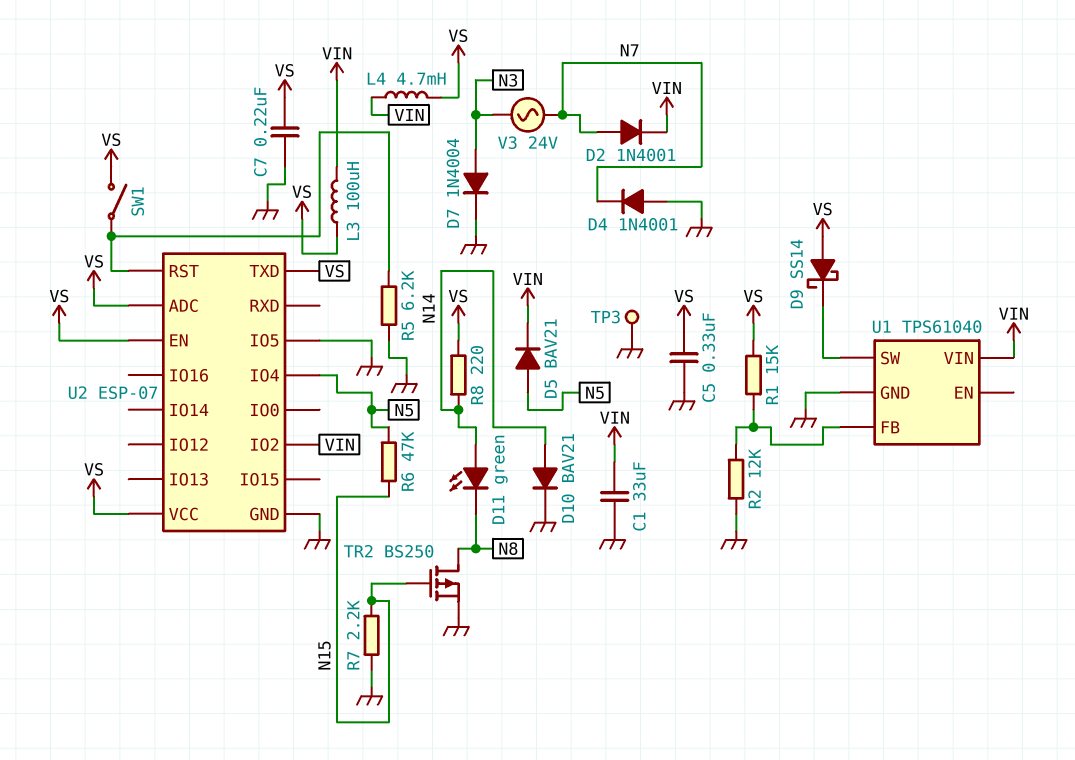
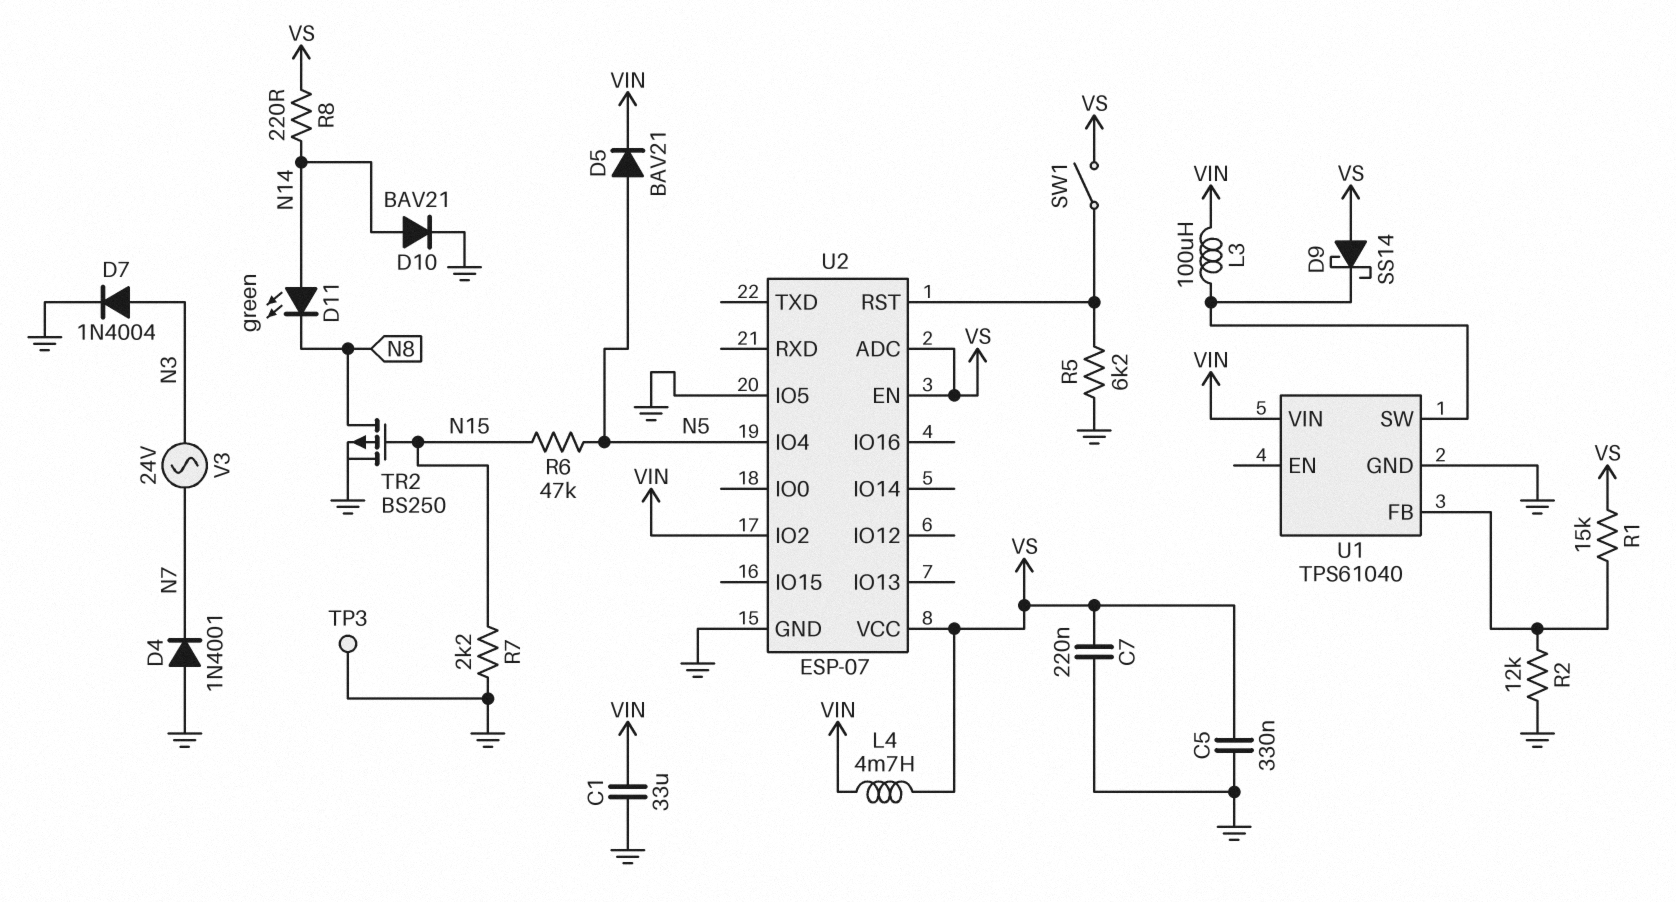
D2: diode 1N4001 (A N7, K VIN) -> none
L3: 100uH (VIN, VS) -> 100uH (U1/SW, VIN)
U2 pin TXD: VS -> none

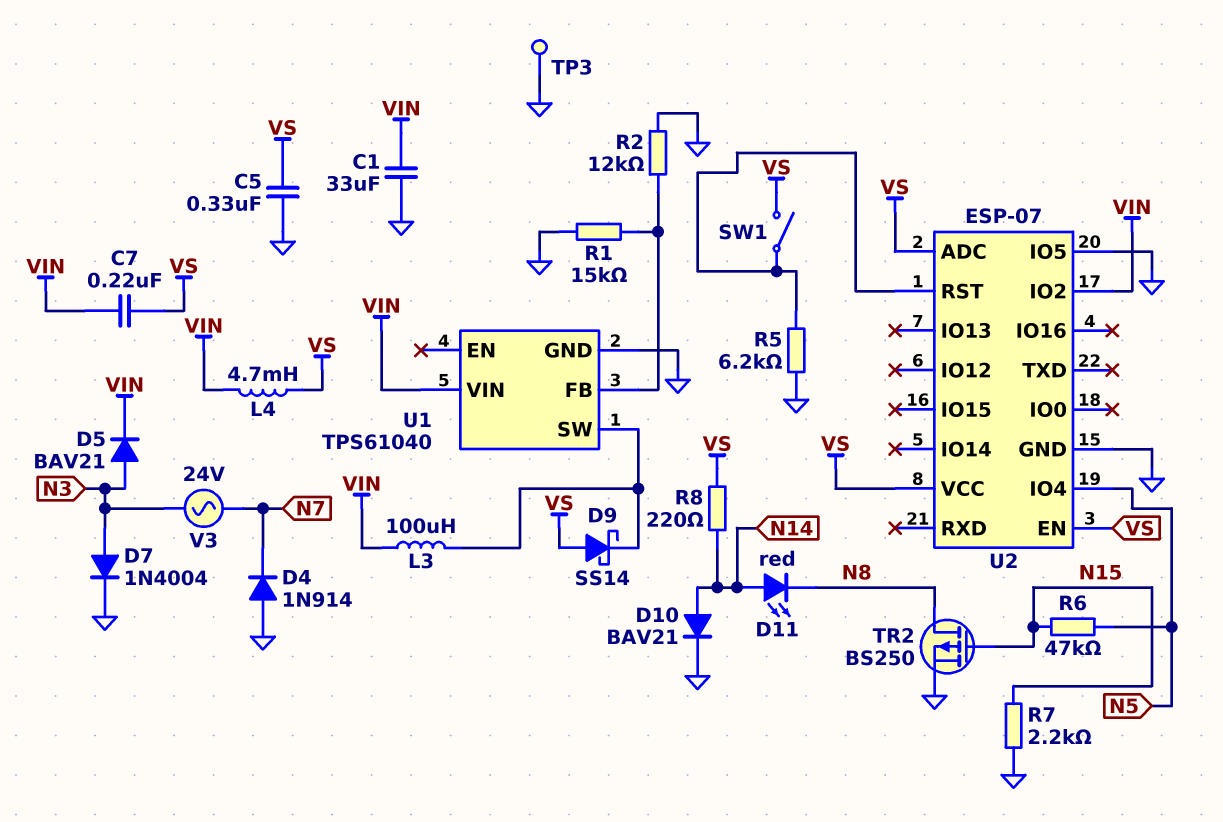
C7: 220nF (GND, VS) -> 220nF (VIN, VS)
D4: diode 1N4001 (A GND, K N7) -> diode 1N914 (A GND, K N7)
D5: diode BAV21 (A N5, K VIN) -> diode BAV21 (A N3, K VIN)
D11: LED green (A N14, K N8) -> LED red (A N14, K N8)
R1: 15k (U1/FB, VS) -> 15k (GND, U1/FB)

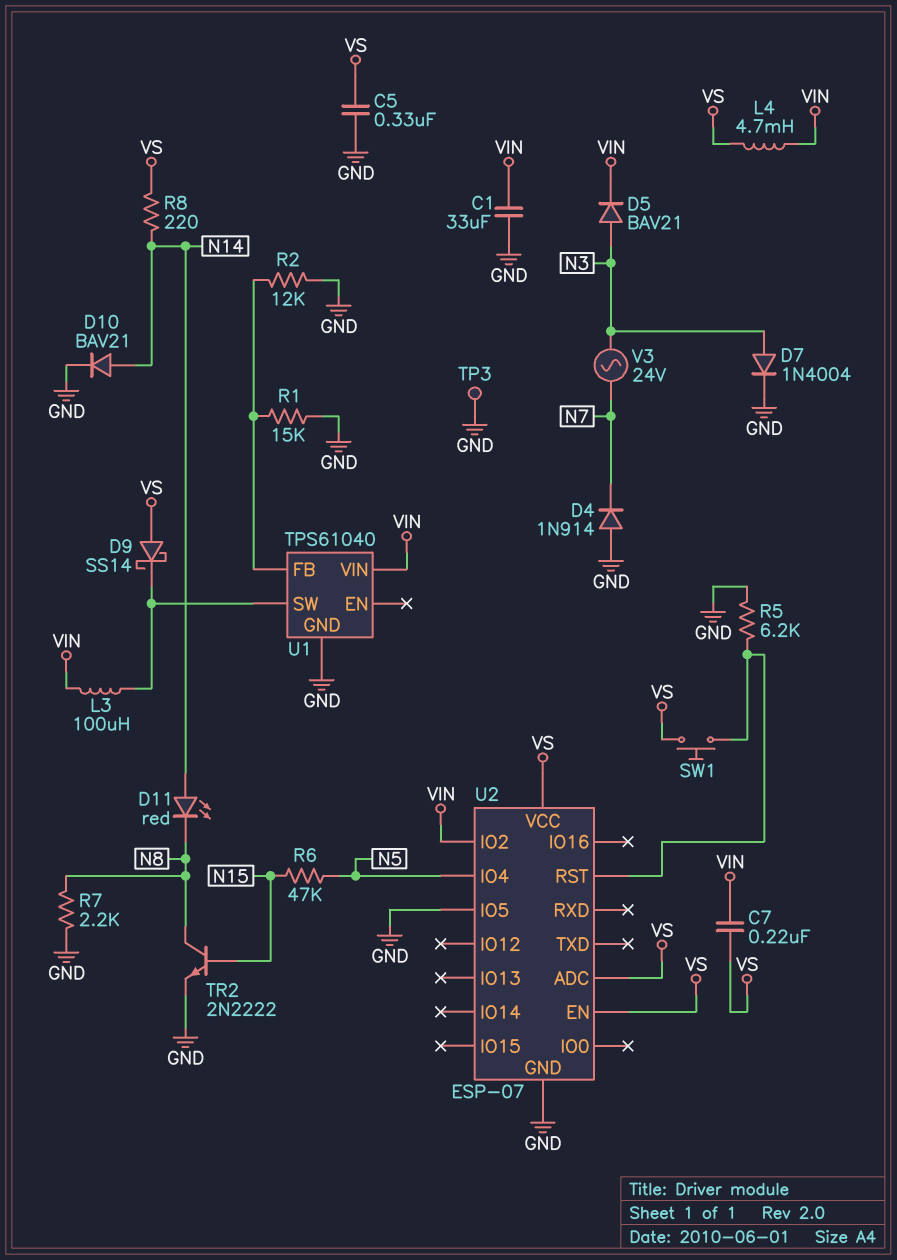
R7: 2.2k (GND, N15) -> 2.2k (GND, N8)
SW1: switch (U2/RST, VS) -> button (U2/RST, VS)
TR2: PMOS BS250 (G N15, D N8, S GND) -> NPN 2N2222 (B N15, C N8, E GND)

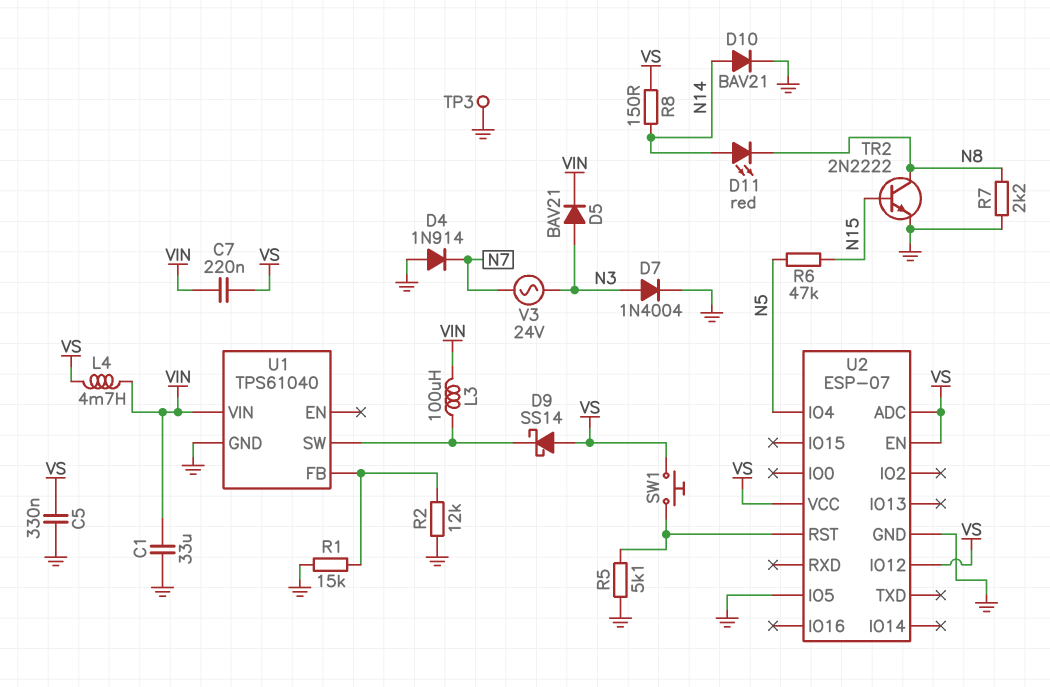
R5: 6.2k (GND, U2/RST) -> 5.1k (GND, U2/RST)
R8: 220 (N14, VS) -> 150 (N14, VS)
U2 pin IO2: VIN -> none
U2 pin IO12: none -> VS

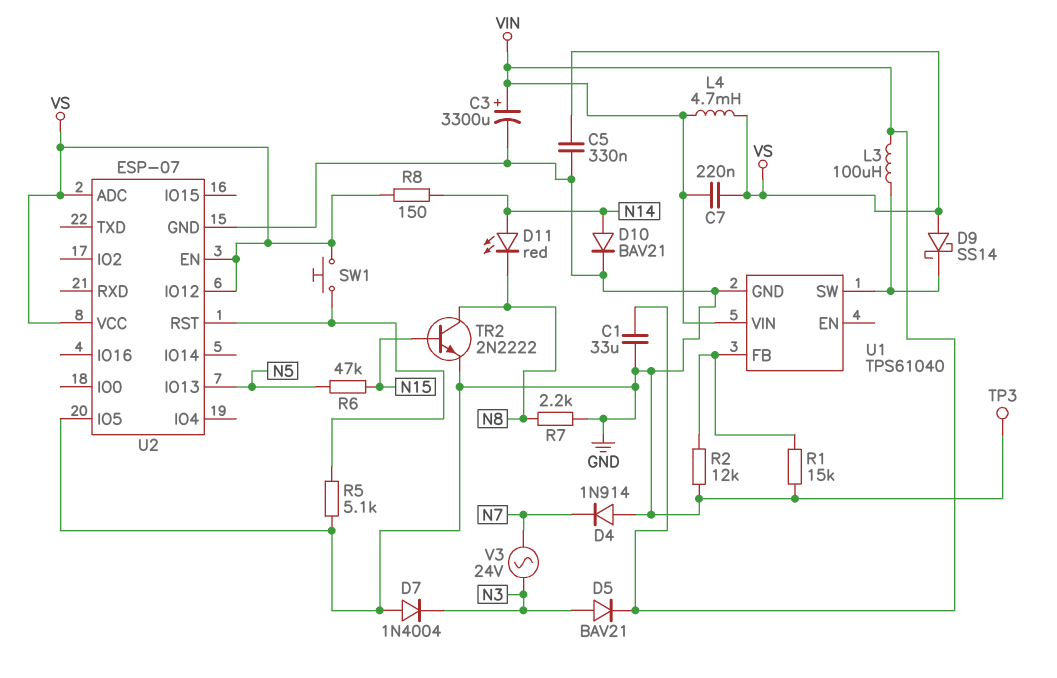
C3: none -> 3300uF (plus VIN, minus GND)
D7: diode 1N4004 (A N3, K GND) -> diode 1N4004 (A GND, K N3)
U2 pin IO4: N5 -> none
U2 pin IO13: none -> N5

